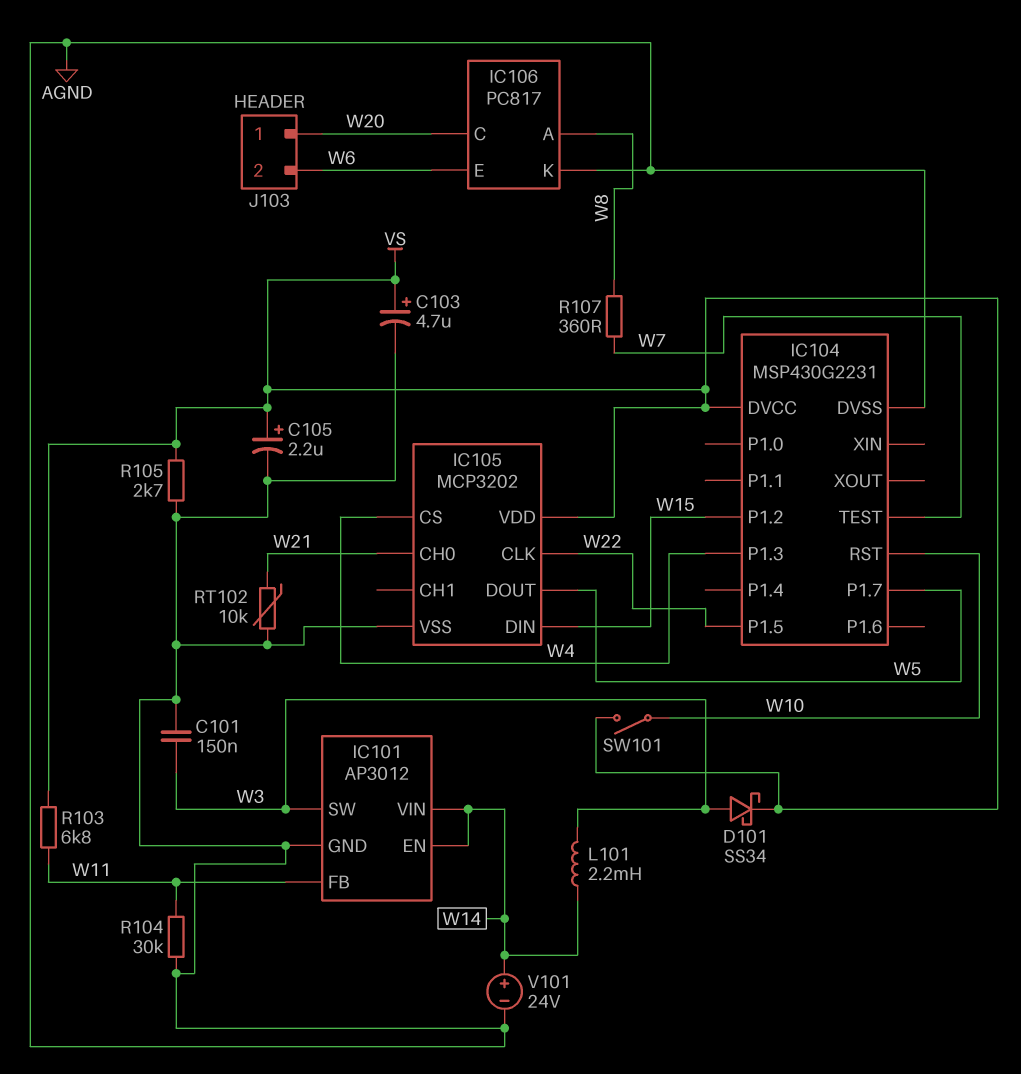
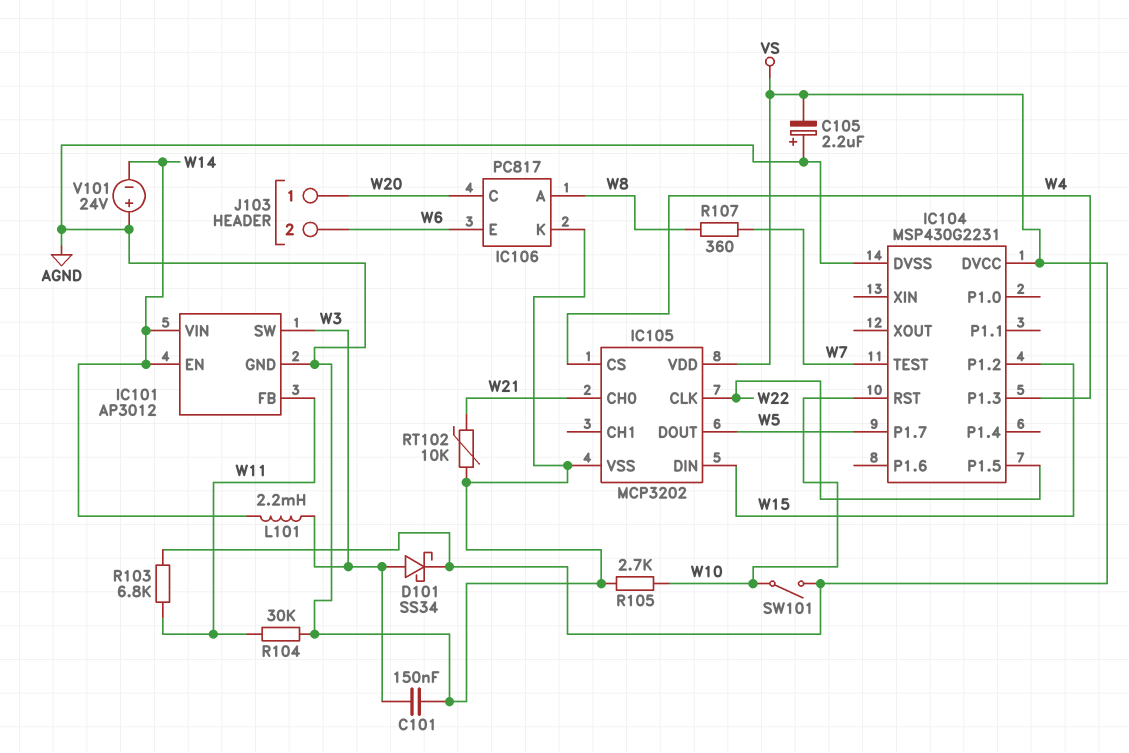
C103: 4.7uF (plus VS, minus AGND) -> none
C105: 2.2uF (plus VS, minus AGND) -> 2.2uF (plus AGND, minus VS)
R105: 2.7k (AGND, VS) -> 2.7k (AGND, W10)
V101: 24V (plus W14, minus AGND) -> 24V (plus AGND, minus W14)

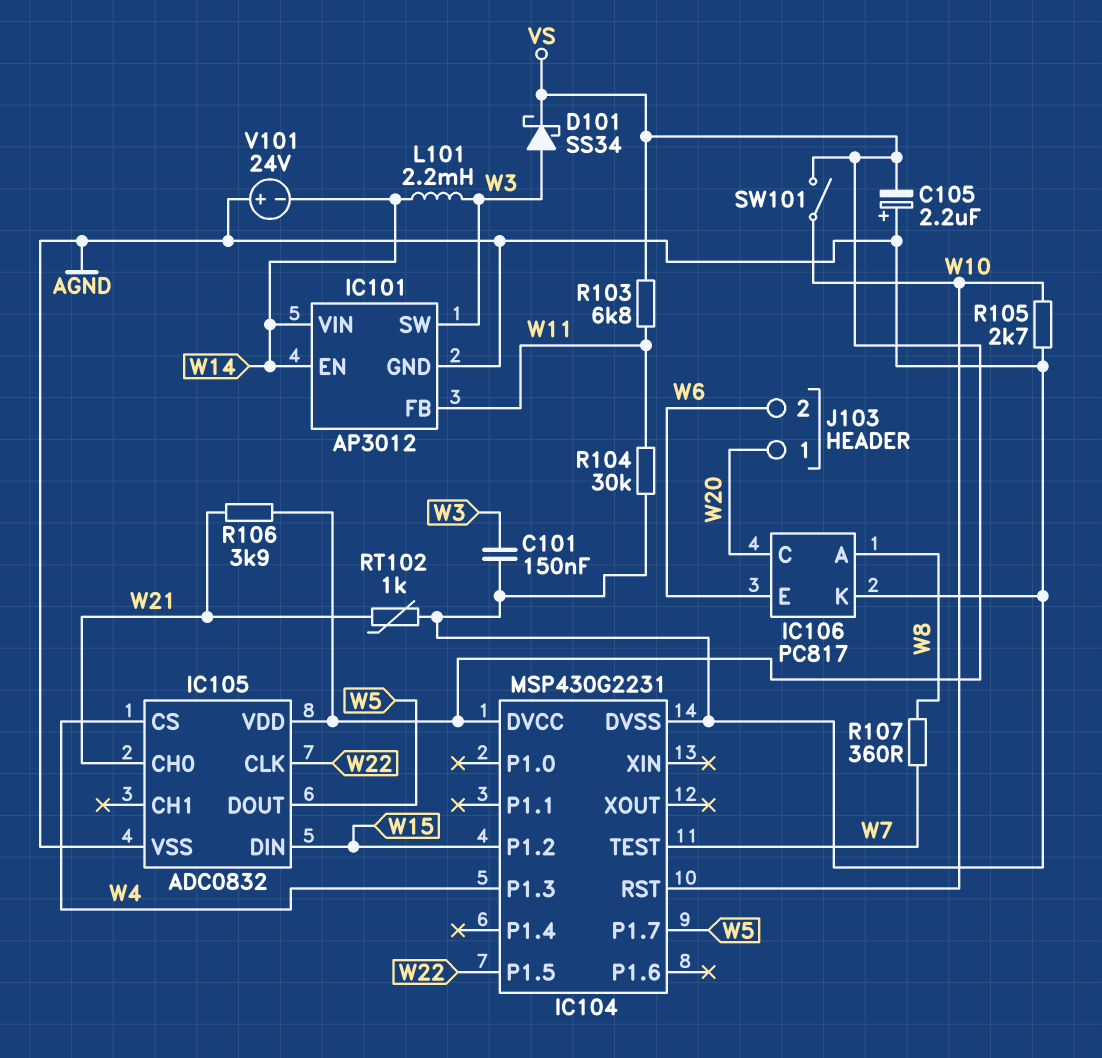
IC105: MCP3202 -> ADC0832
R106: none -> 3.9k (VS, W21)
RT102: 10k (AGND, W21) -> 1k (AGND, W21)

